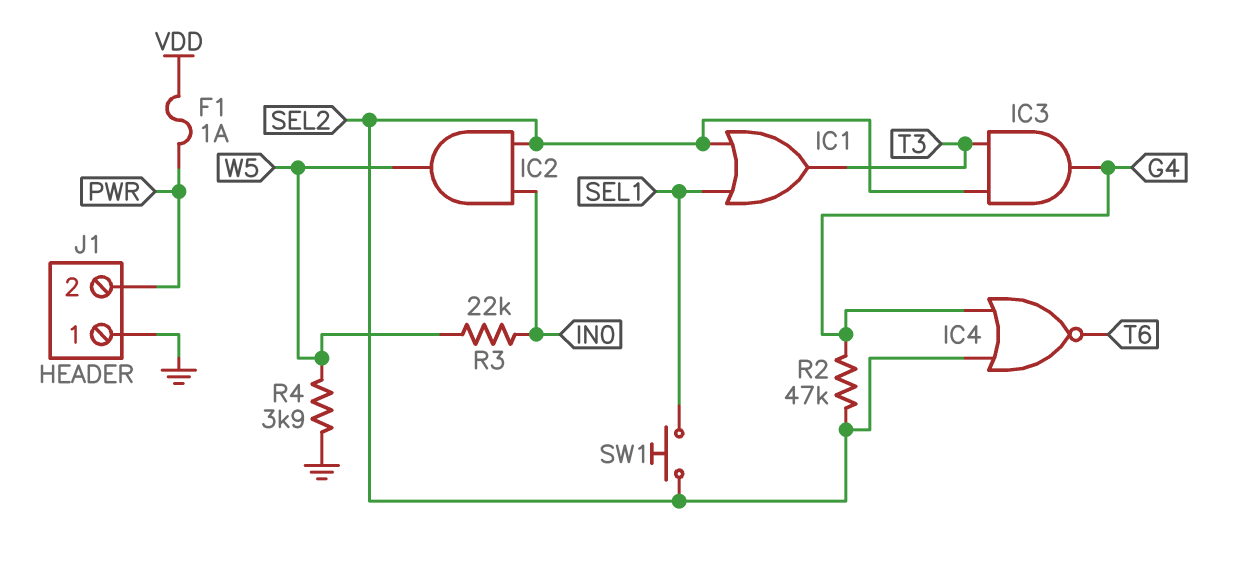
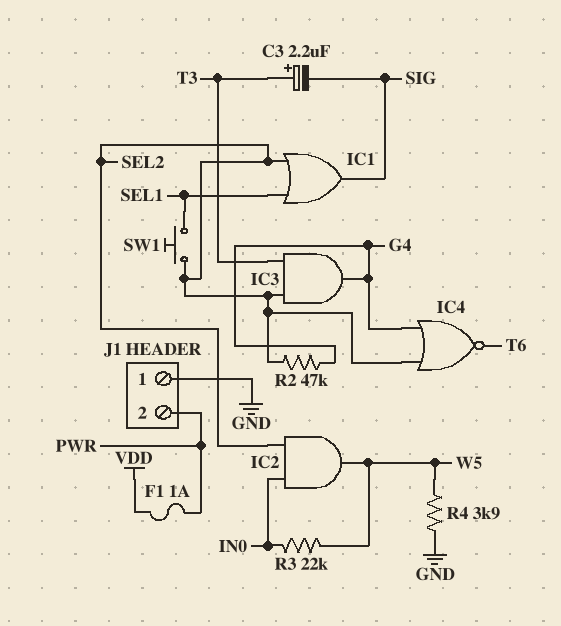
C3: none -> 2.2uF (plus T3, minus SIG)
IC1: OR (in SEL1, in SEL2, out T3) -> OR (in SEL1, in SEL2, out SIG)

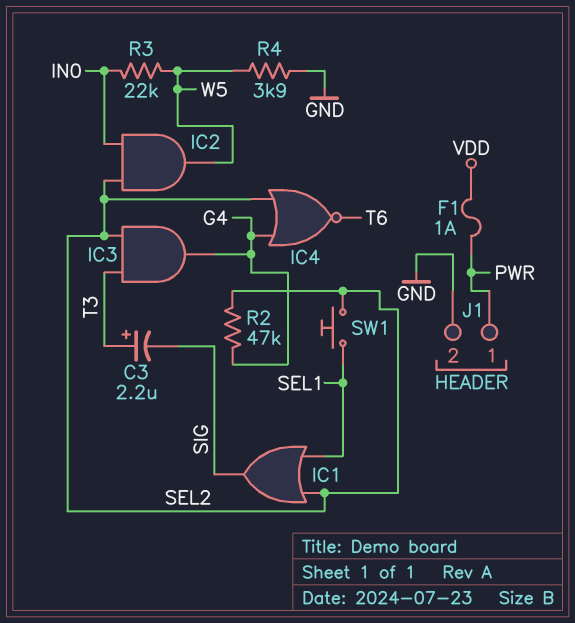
J1 pin 1: GND -> PWR
J1 pin 2: PWR -> GND

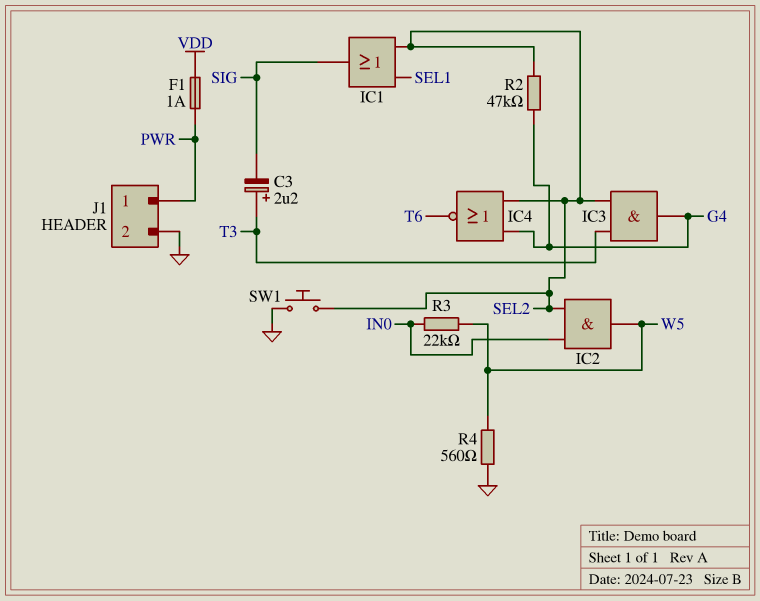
R4: 3.9k (GND, W5) -> 560 (GND, W5)
SW1: button (SEL1, SEL2) -> button (GND, SEL2)

